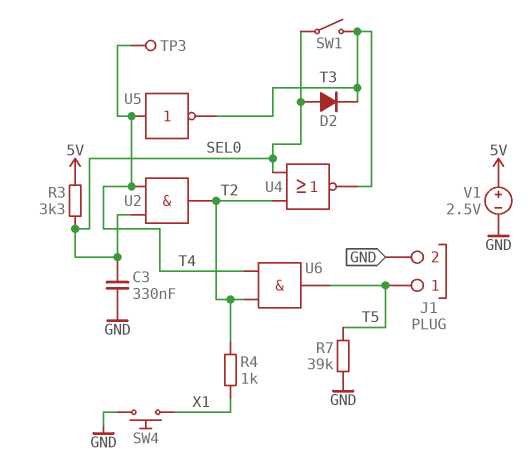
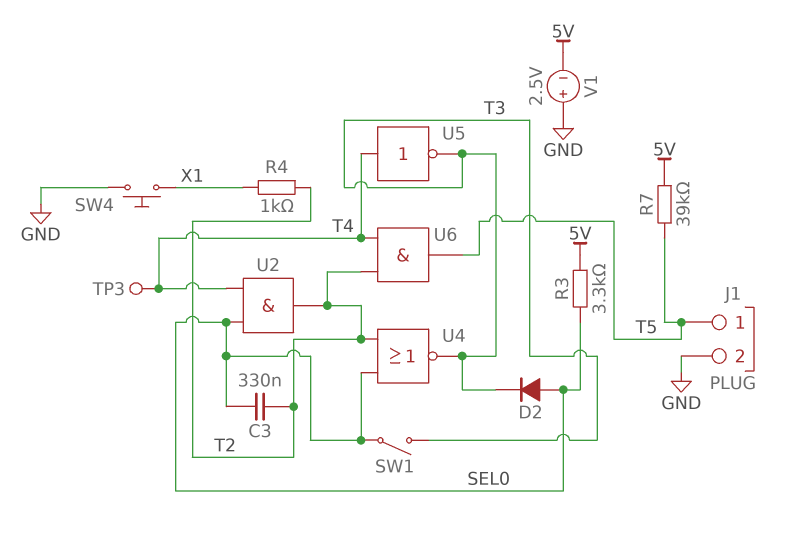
C3: 330nF (GND, SEL0) -> 330nF (SEL0, T2)
R7: 39k (GND, T5) -> 39k (5V, T5)
V1: 2.5V (plus 5V, minus GND) -> 2.5V (plus GND, minus 5V)

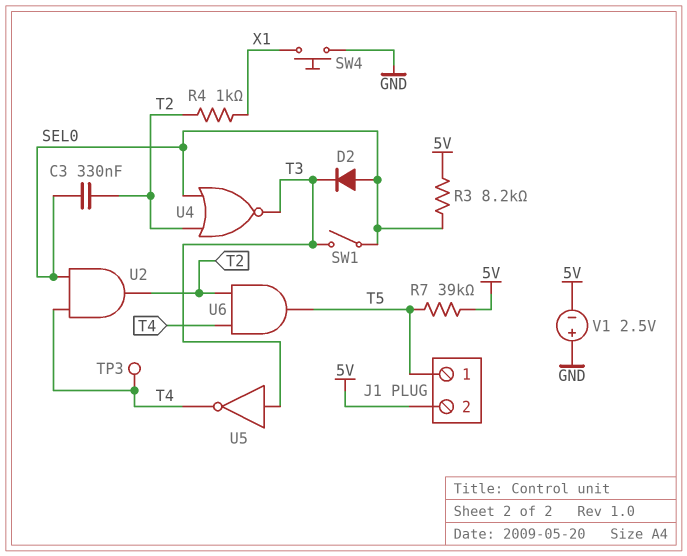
J1 pin 2: GND -> 5V
R3: 3.3k (5V, SEL0) -> 8.2k (5V, SEL0)
U5: NOT (in T4, out T3) -> NOT (in T3, out T4)

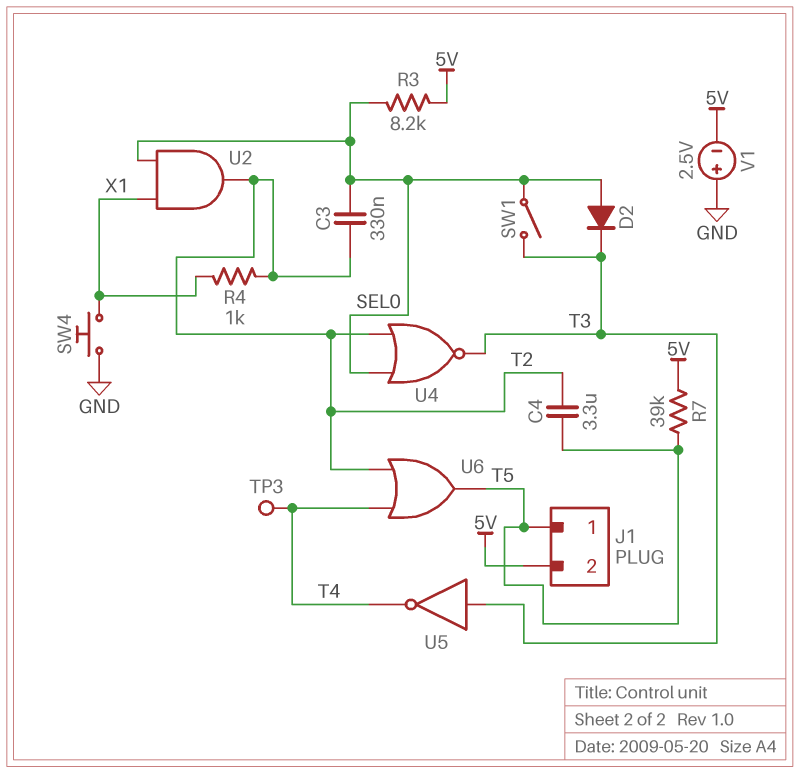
C4: none -> 3.3uF (T2, T5)
U2: AND (in SEL0, in T4, out T2) -> AND (in SEL0, in X1, out T2)
U6: AND (in T2, in T4, out T5) -> OR (in T2, in T4, out T5)

